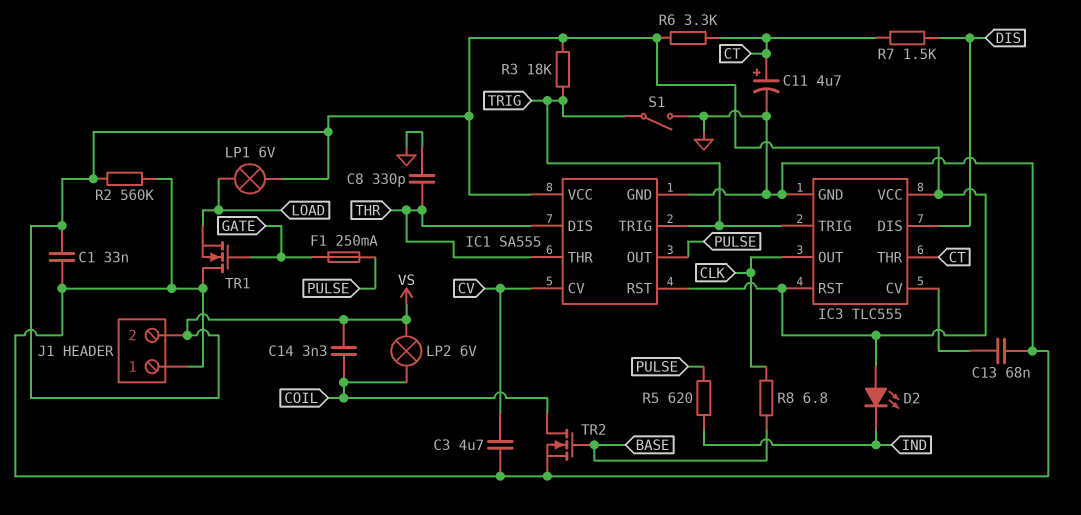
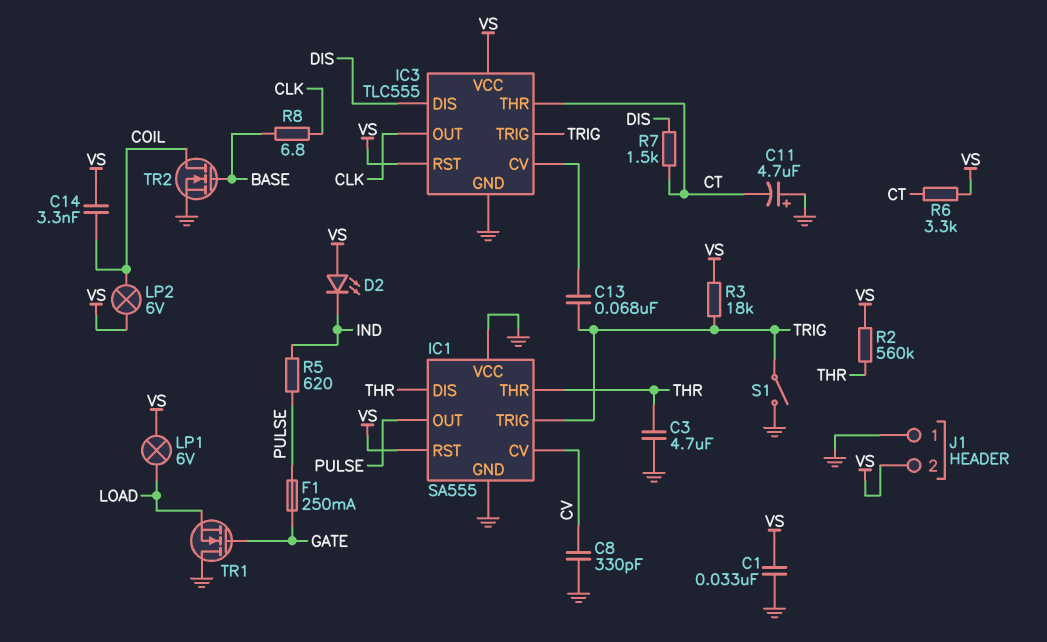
C3: 4.7uF (CV, GND) -> 4.7uF (GND, THR)
C8: 330pF (GND, THR) -> 330pF (CV, GND)
C11: 4.7uF (plus CT, minus GND) -> 4.7uF (plus GND, minus CT)
C13: 68nF (GND, IC3/CV) -> 68nF (IC3/CV, TRIG)
IC1 pin VCC: VS -> GND
R2: 560k (GND, VS) -> 560k (THR, VS)

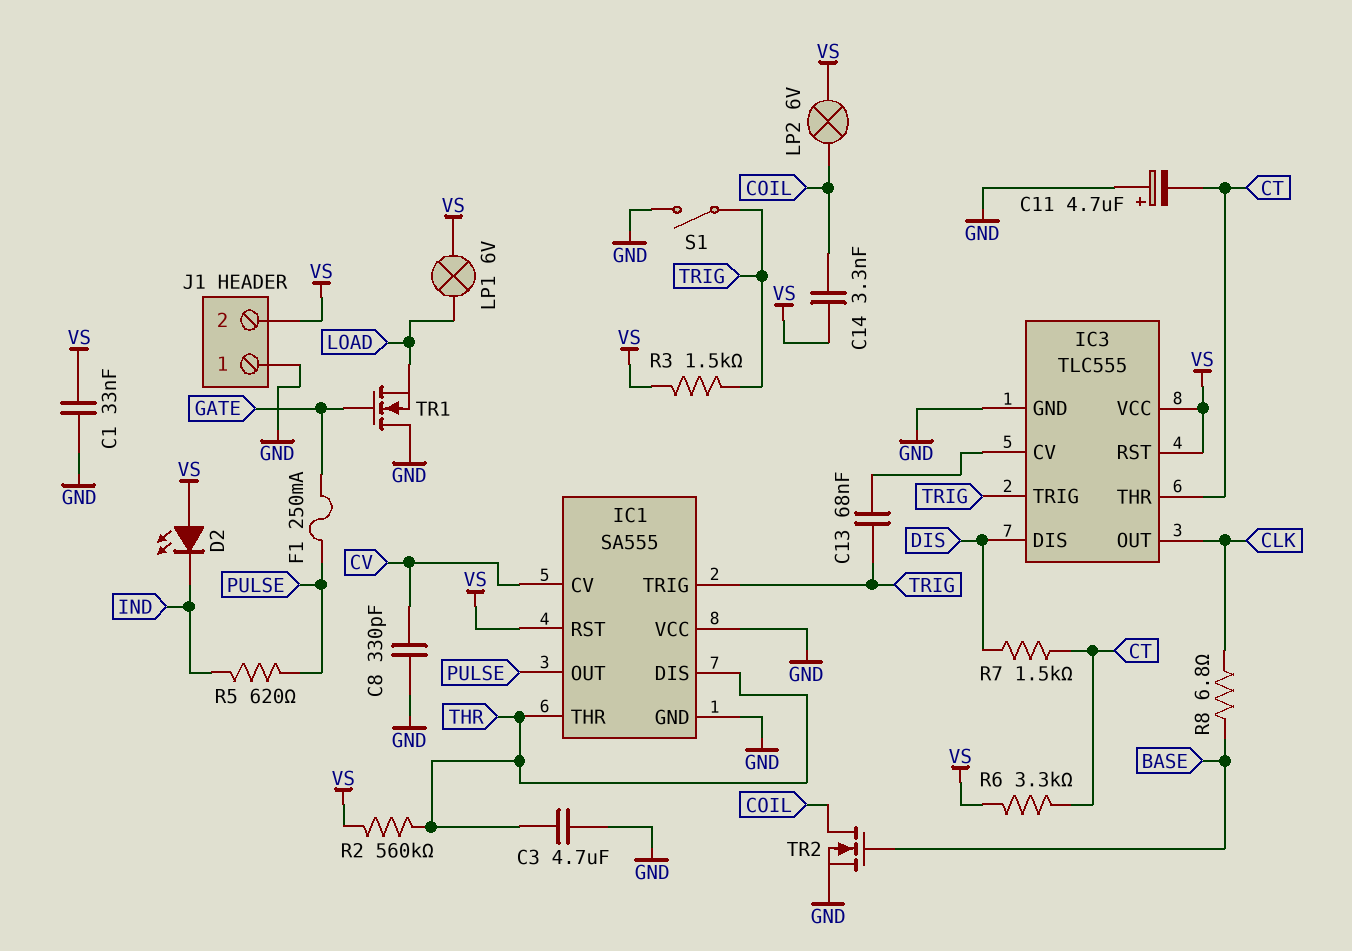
R3: 18k (TRIG, VS) -> 1.5k (TRIG, VS)

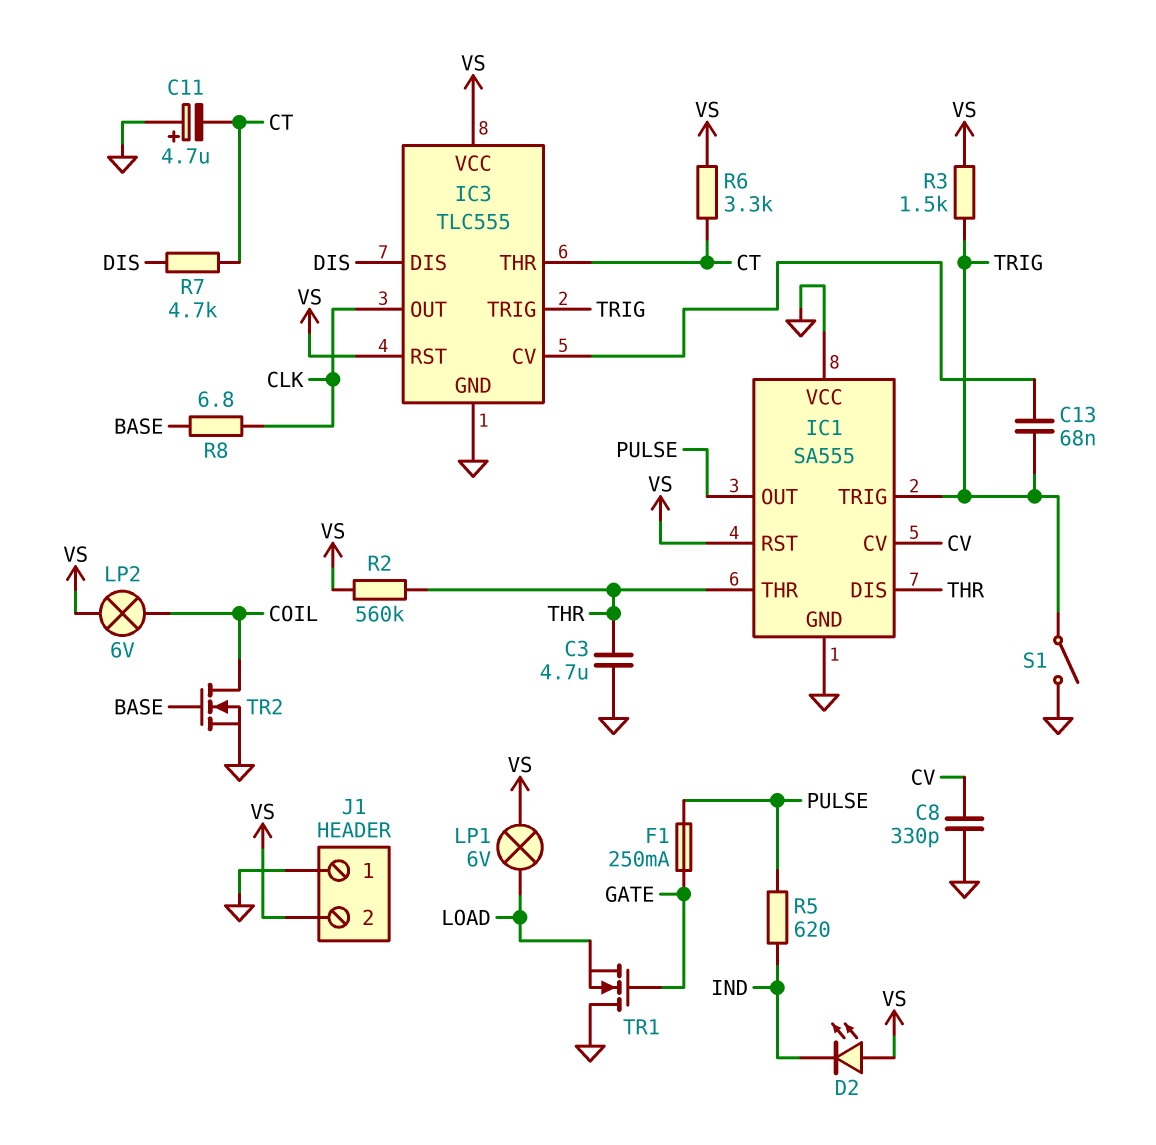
C1: 33nF (GND, VS) -> none
C14: 3.3nF (COIL, VS) -> none
R7: 1.5k (CT, DIS) -> 4.7k (CT, DIS)

